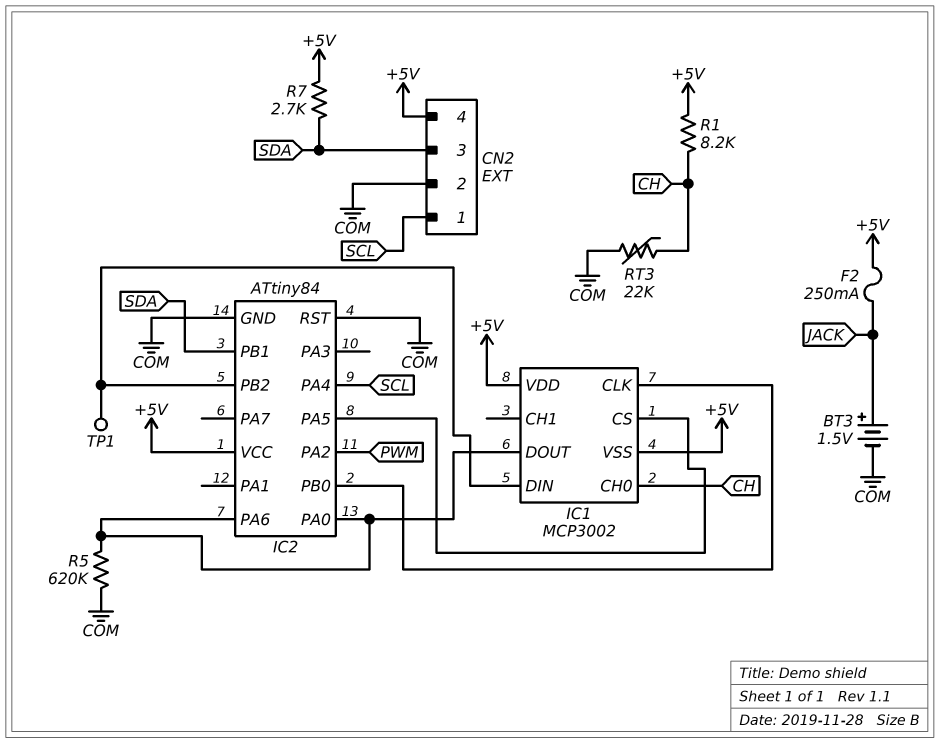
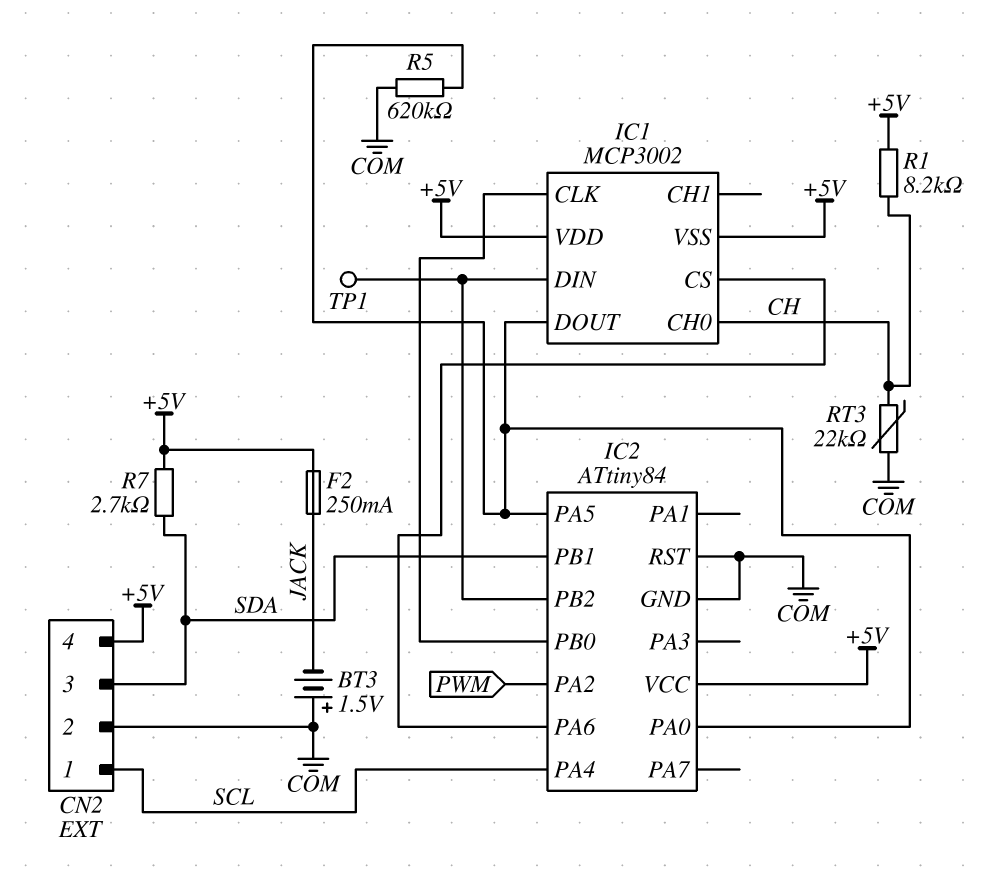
BT3: 1.5V (plus JACK, minus COM) -> 1.5V (plus COM, minus JACK)
IC2 pin PA5: IC1/CS -> IC1/DOUT
IC2 pin PA6: IC1/DOUT -> IC1/CS

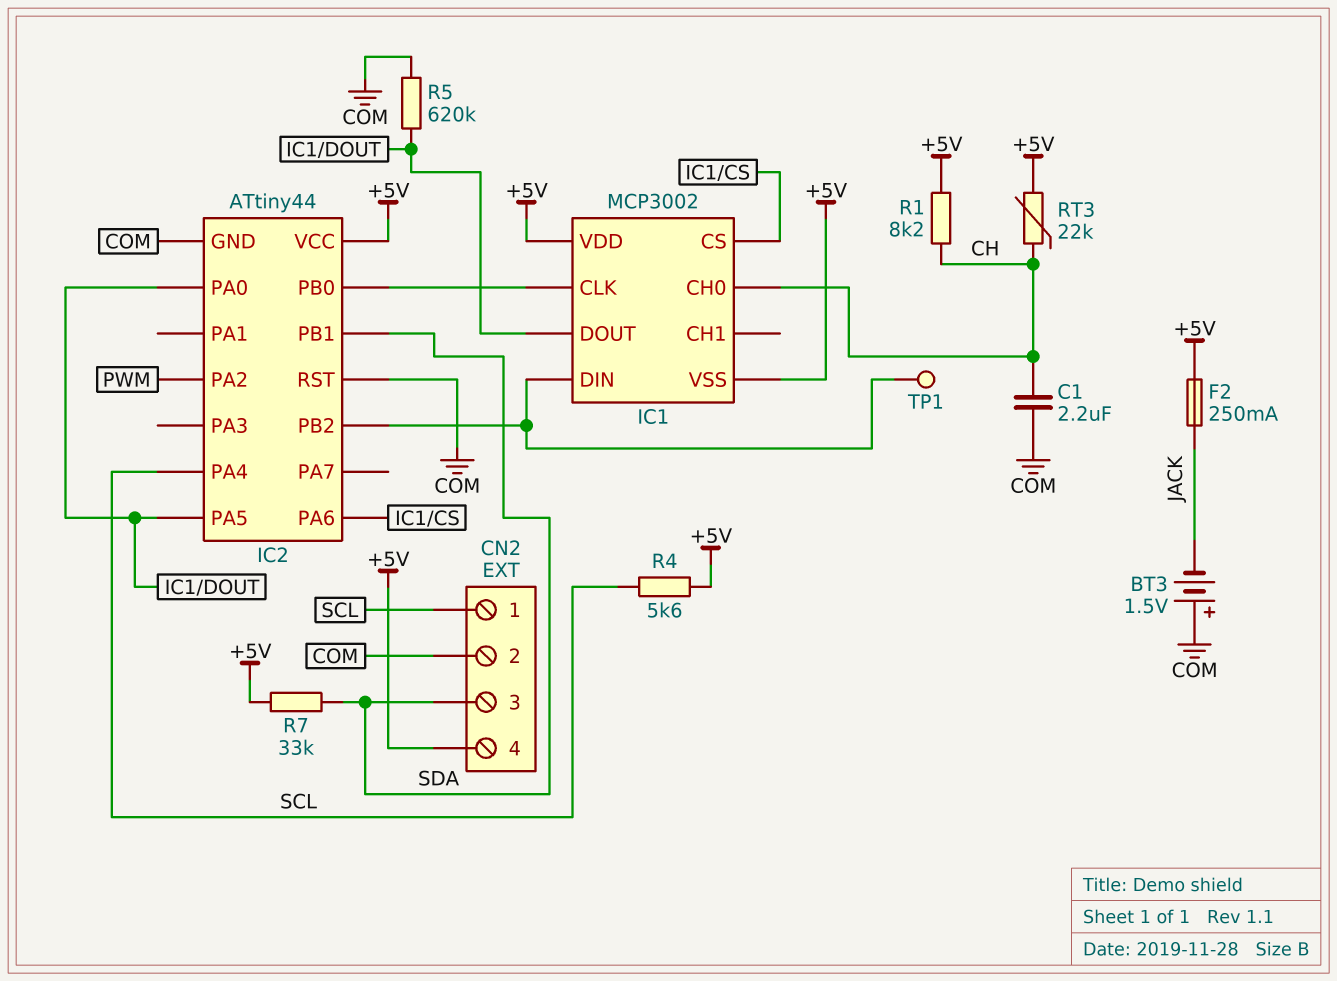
C1: none -> 2.2uF (CH, COM)
IC2: ATtiny84 -> ATtiny44
R4: none -> 5.6k (+5V, SCL)
R7: 2.7k (+5V, SDA) -> 33k (+5V, SDA)
RT3: 22k (CH, COM) -> 22k (+5V, CH)

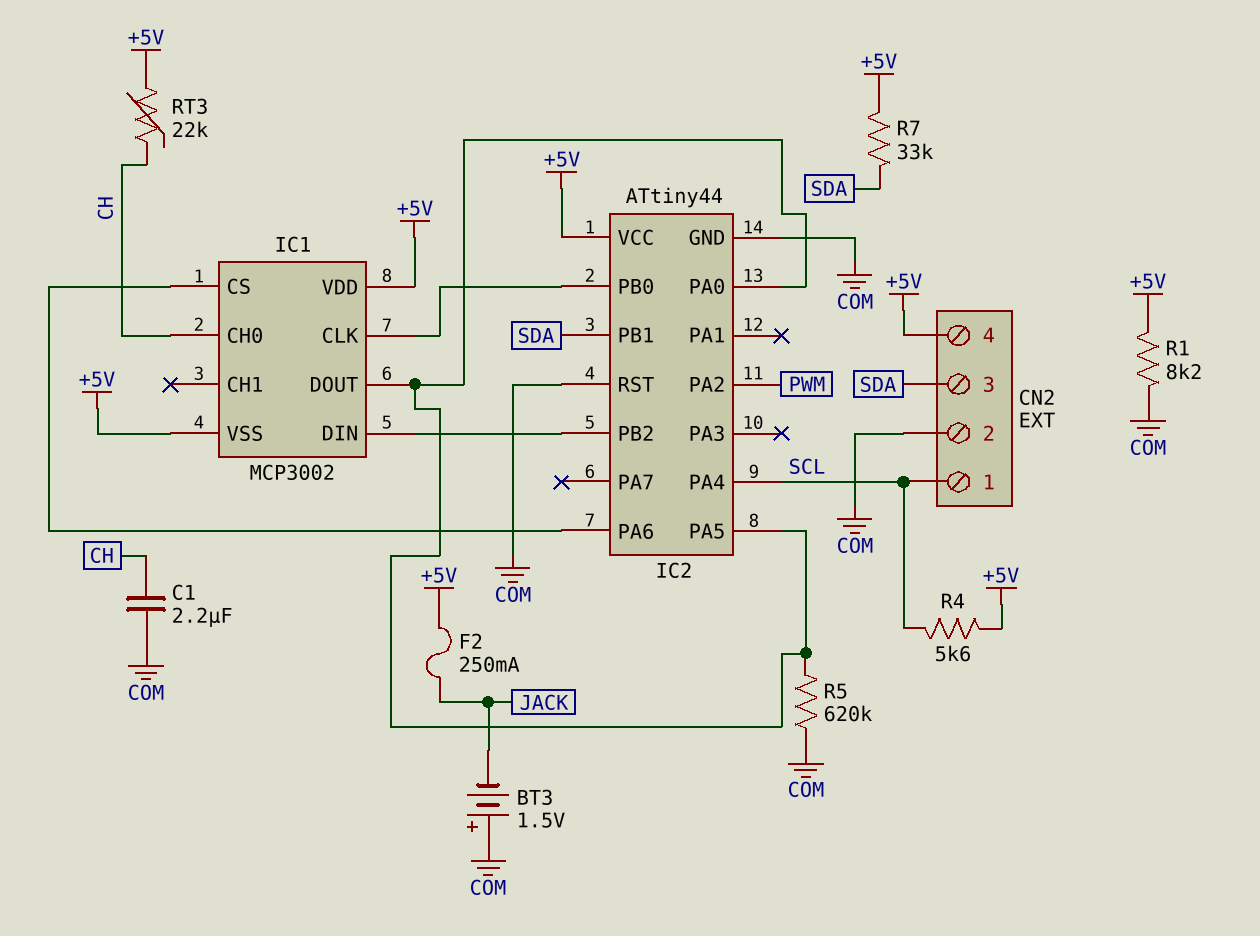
R1: 8.2k (+5V, CH) -> 8.2k (+5V, COM)
TP1: test point (IC1/DIN) -> none

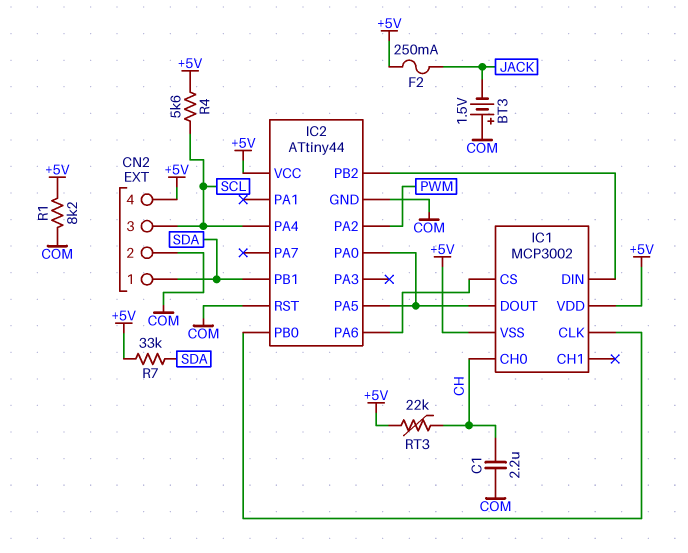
CN2 pin 1: SCL -> SDA
CN2 pin 3: SDA -> SCL
R5: 620k (COM, IC1/DOUT) -> none

